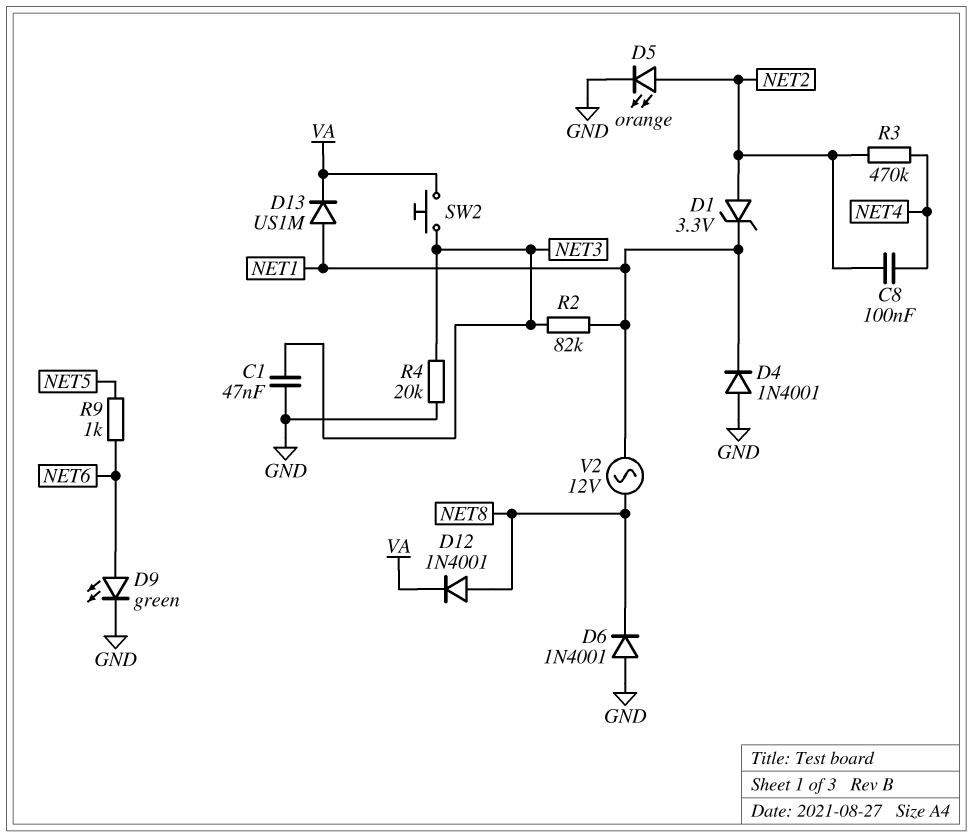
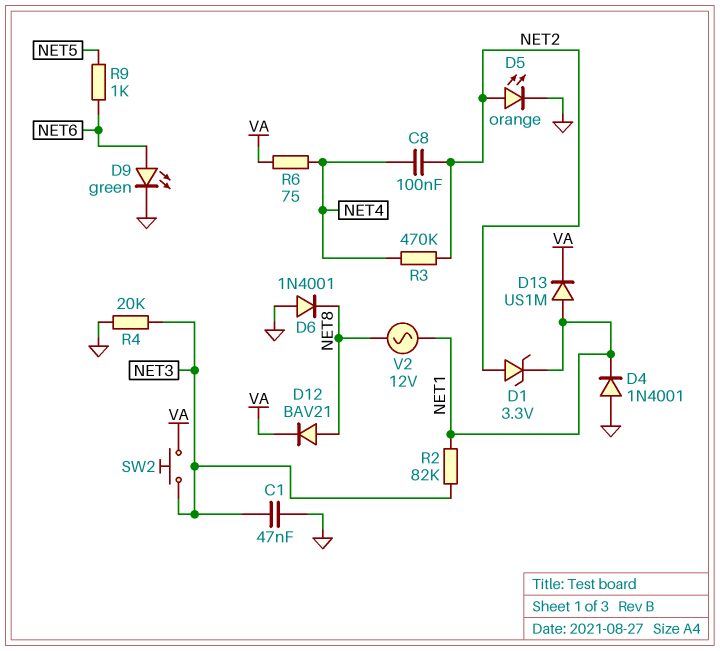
D12: diode 1N4001 (A NET8, K VA) -> diode BAV21 (A NET8, K VA)
R6: none -> 75 (NET4, VA)

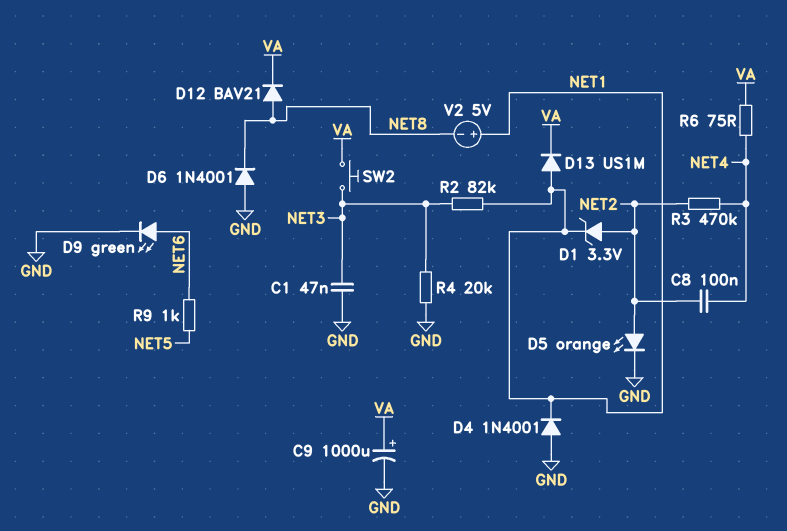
C9: none -> 1000uF (plus VA, minus GND)
V2: AC 12V (NET1, NET8) -> 5V (plus NET1, minus NET8)

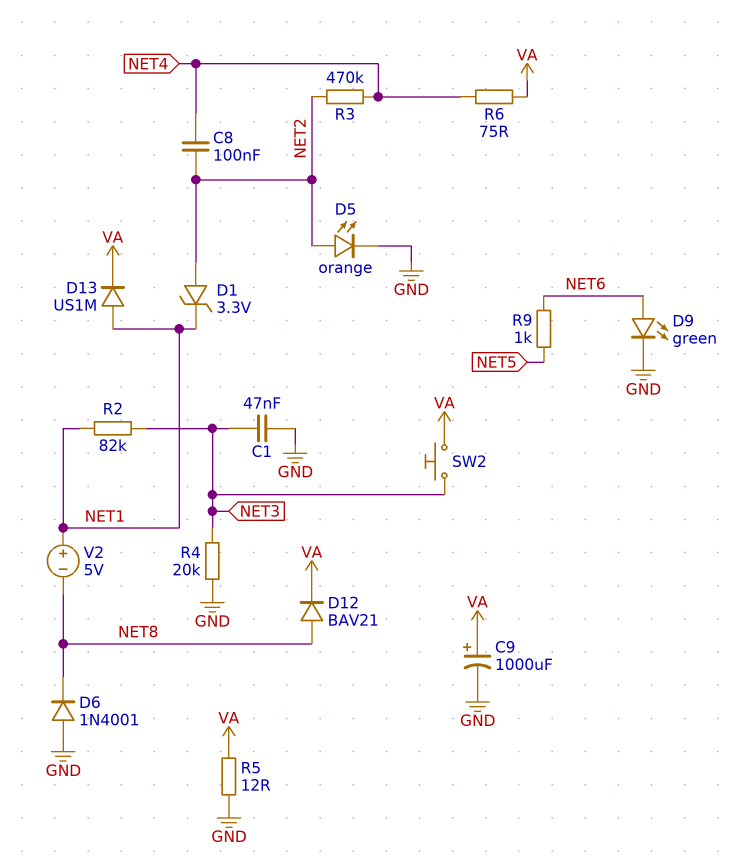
D4: diode 1N4001 (A GND, K NET1) -> none
R5: none -> 12 (GND, VA)

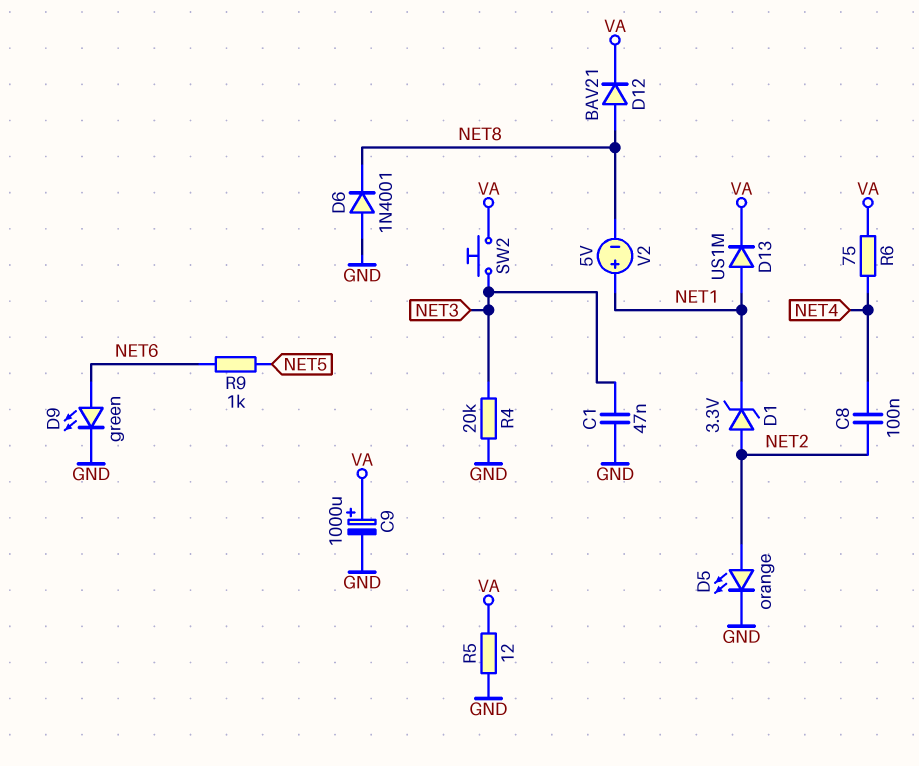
R2: 82k (NET1, NET3) -> none
R3: 470k (NET2, NET4) -> none

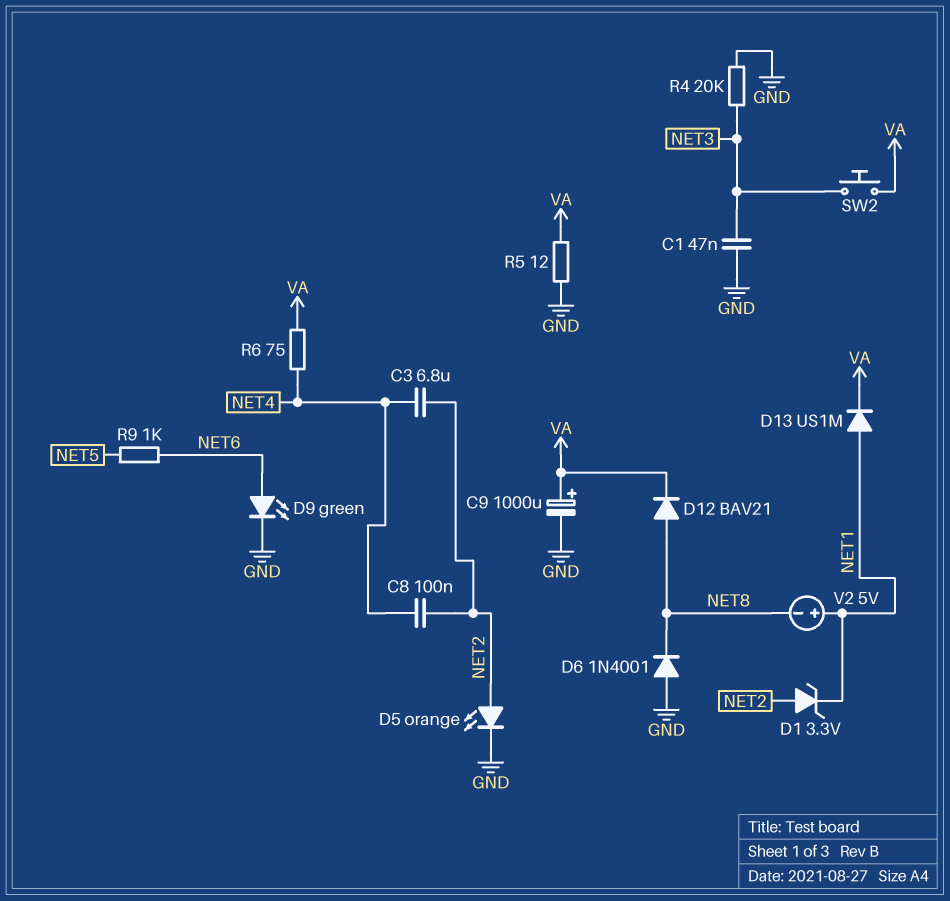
C3: none -> 6.8uF (NET2, NET4)

